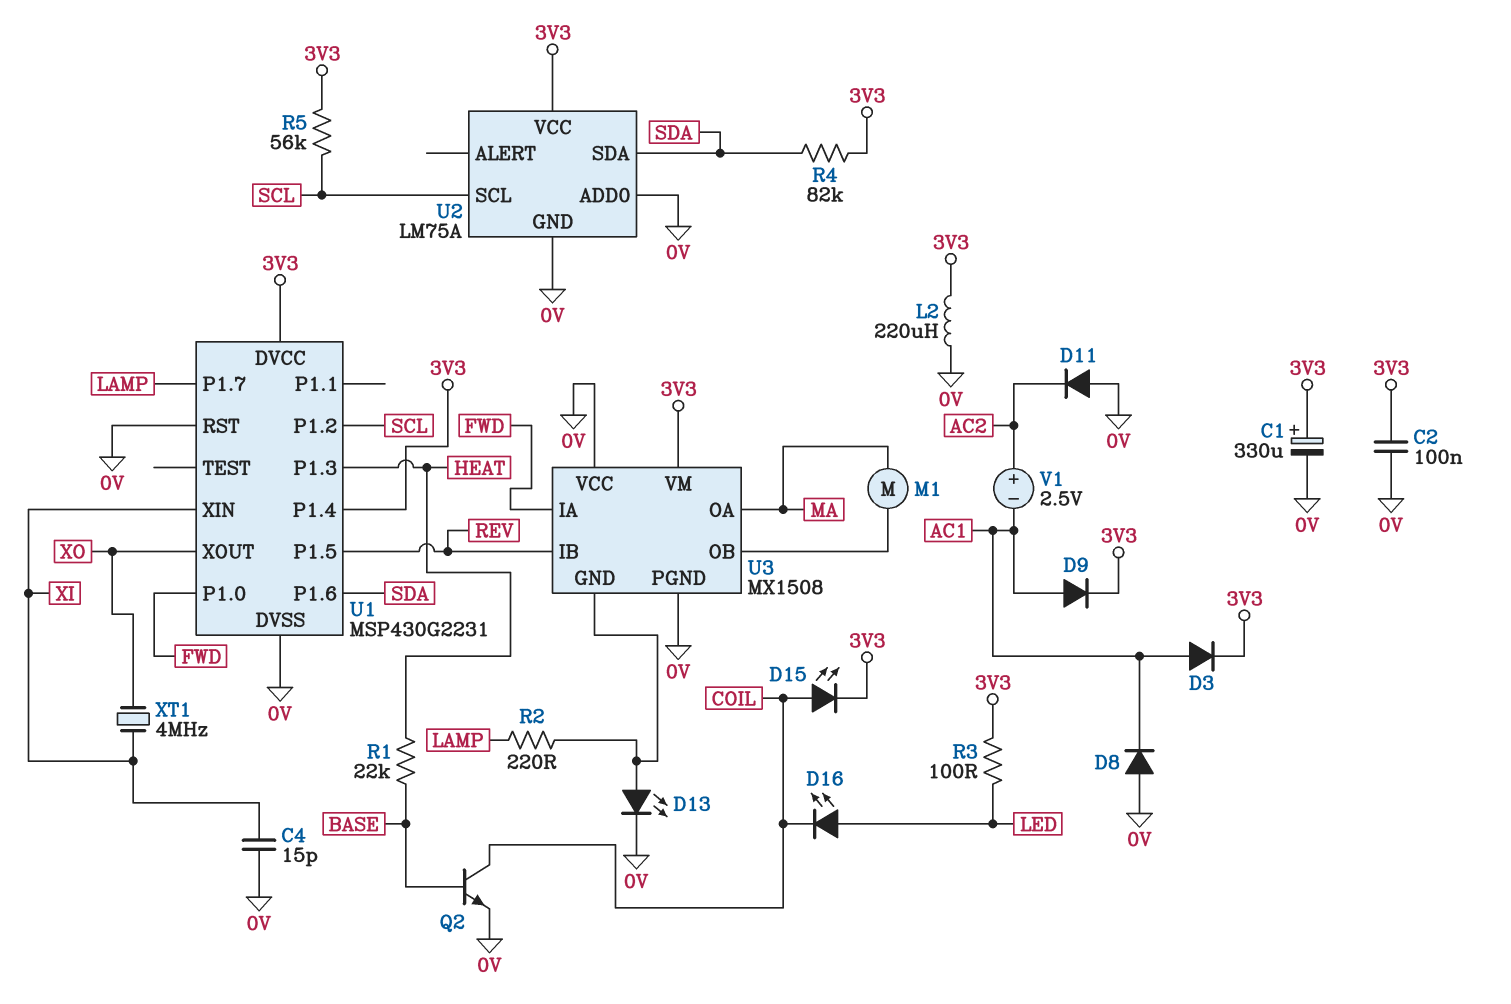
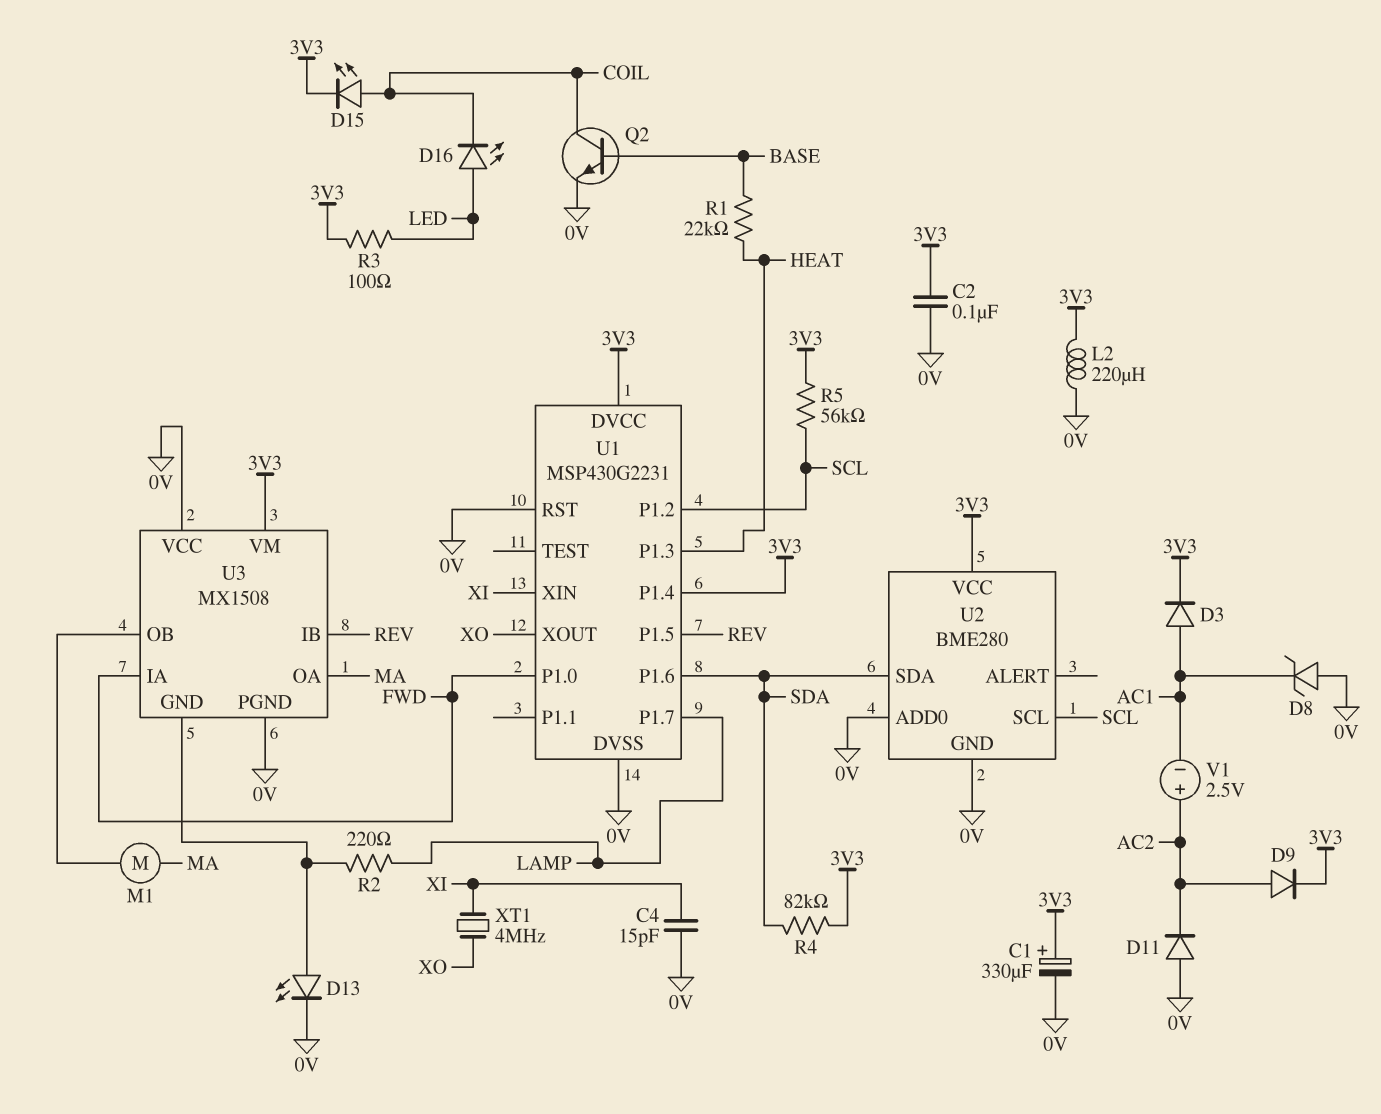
D8: diode (A 0V, K AC1) -> zener (A 0V, K AC1)
D9: diode (A AC1, K 3V3) -> diode (A AC2, K 3V3)
U2: LM75A -> BME280

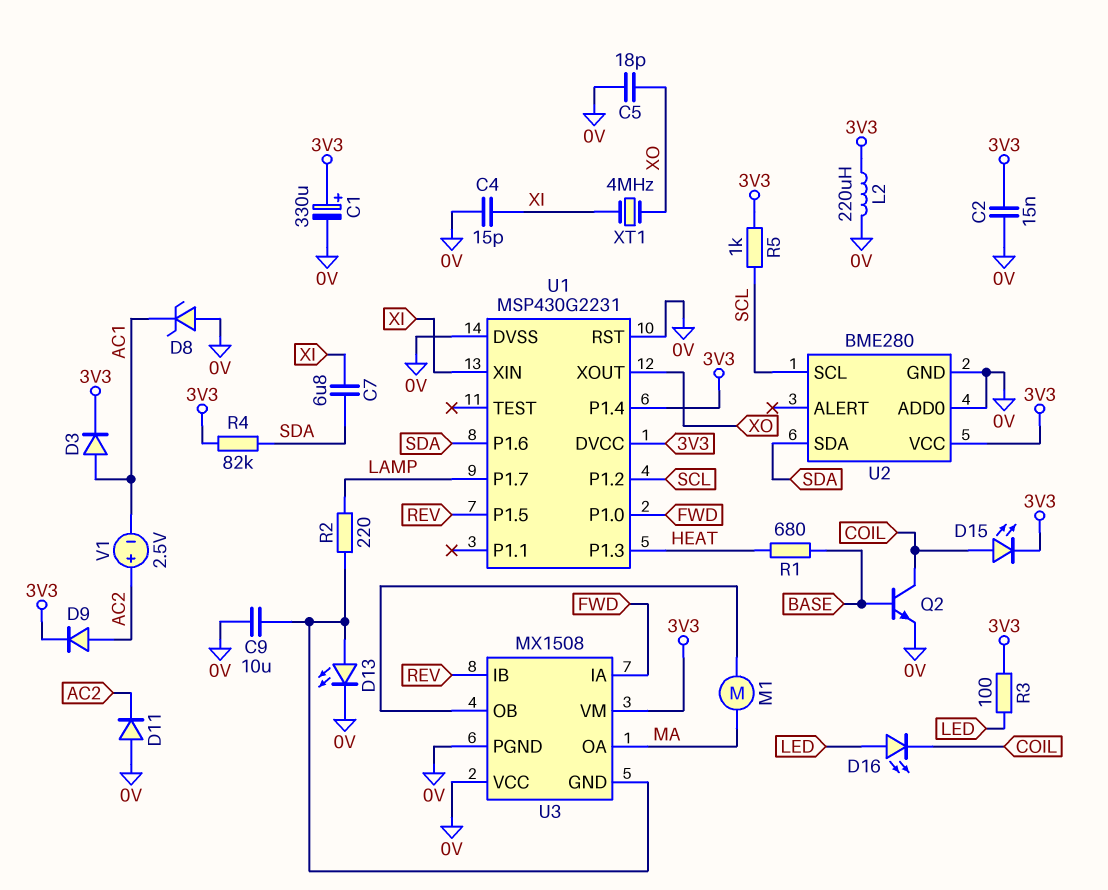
C2: 100nF (0V, 3V3) -> 15nF (0V, 3V3)
C5: none -> 18pF (0V, XO)
C7: none -> 6.8uF (SDA, XI)
C9: none -> 10uF (0V, U3/GND)
R1: 22k (BASE, HEAT) -> 680 (BASE, HEAT)
R5: 56k (3V3, SCL) -> 1k (3V3, SCL)

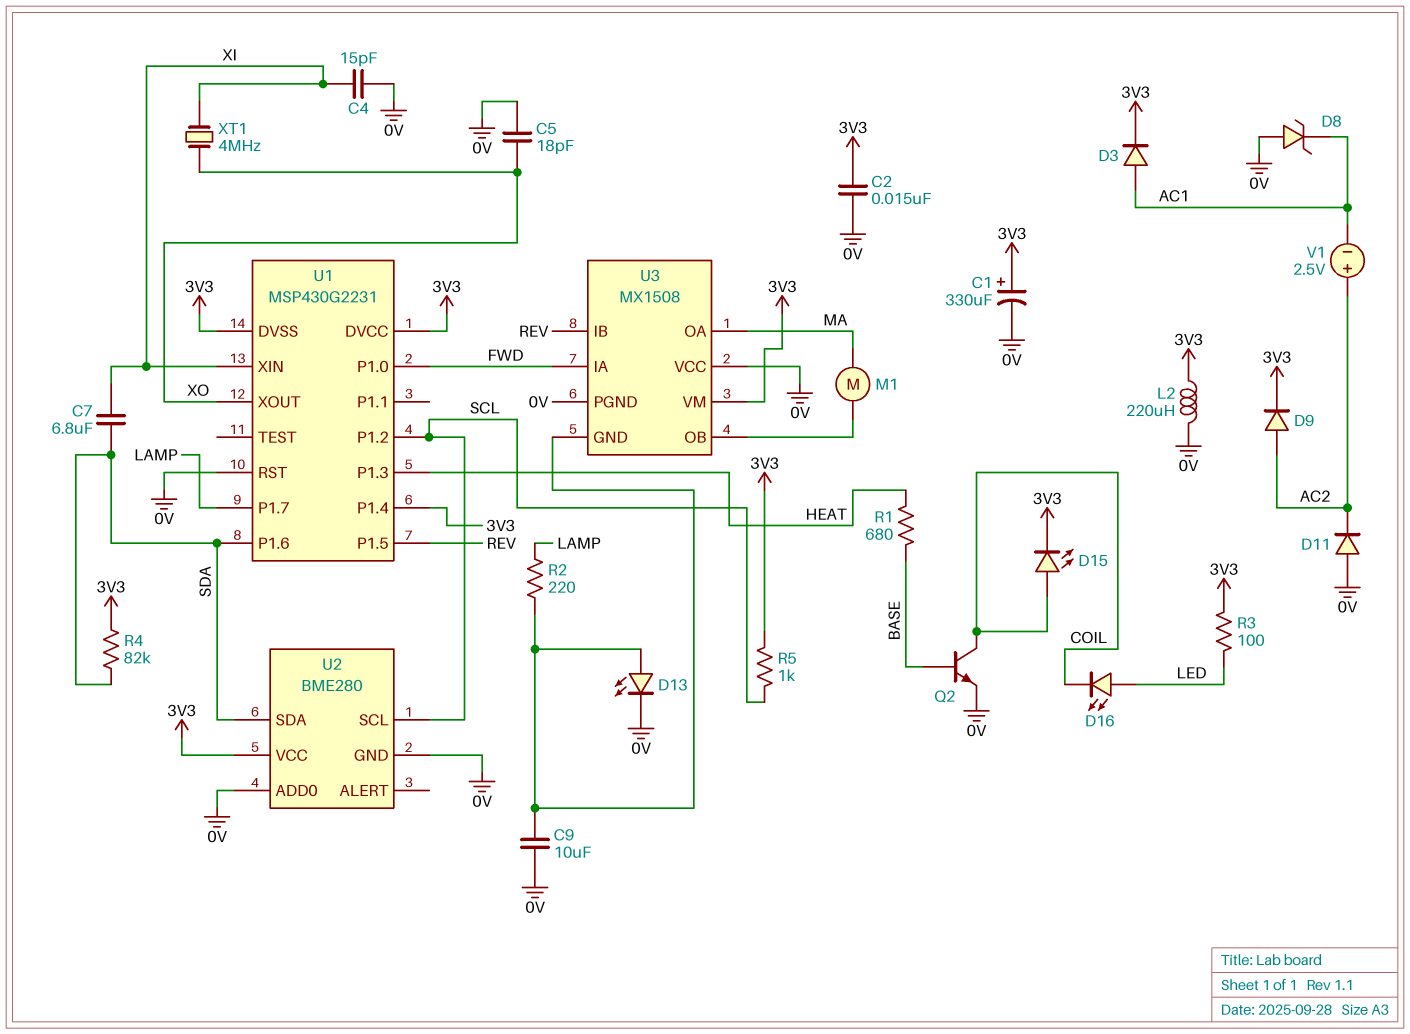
U1 pin DVSS: 0V -> 3V3

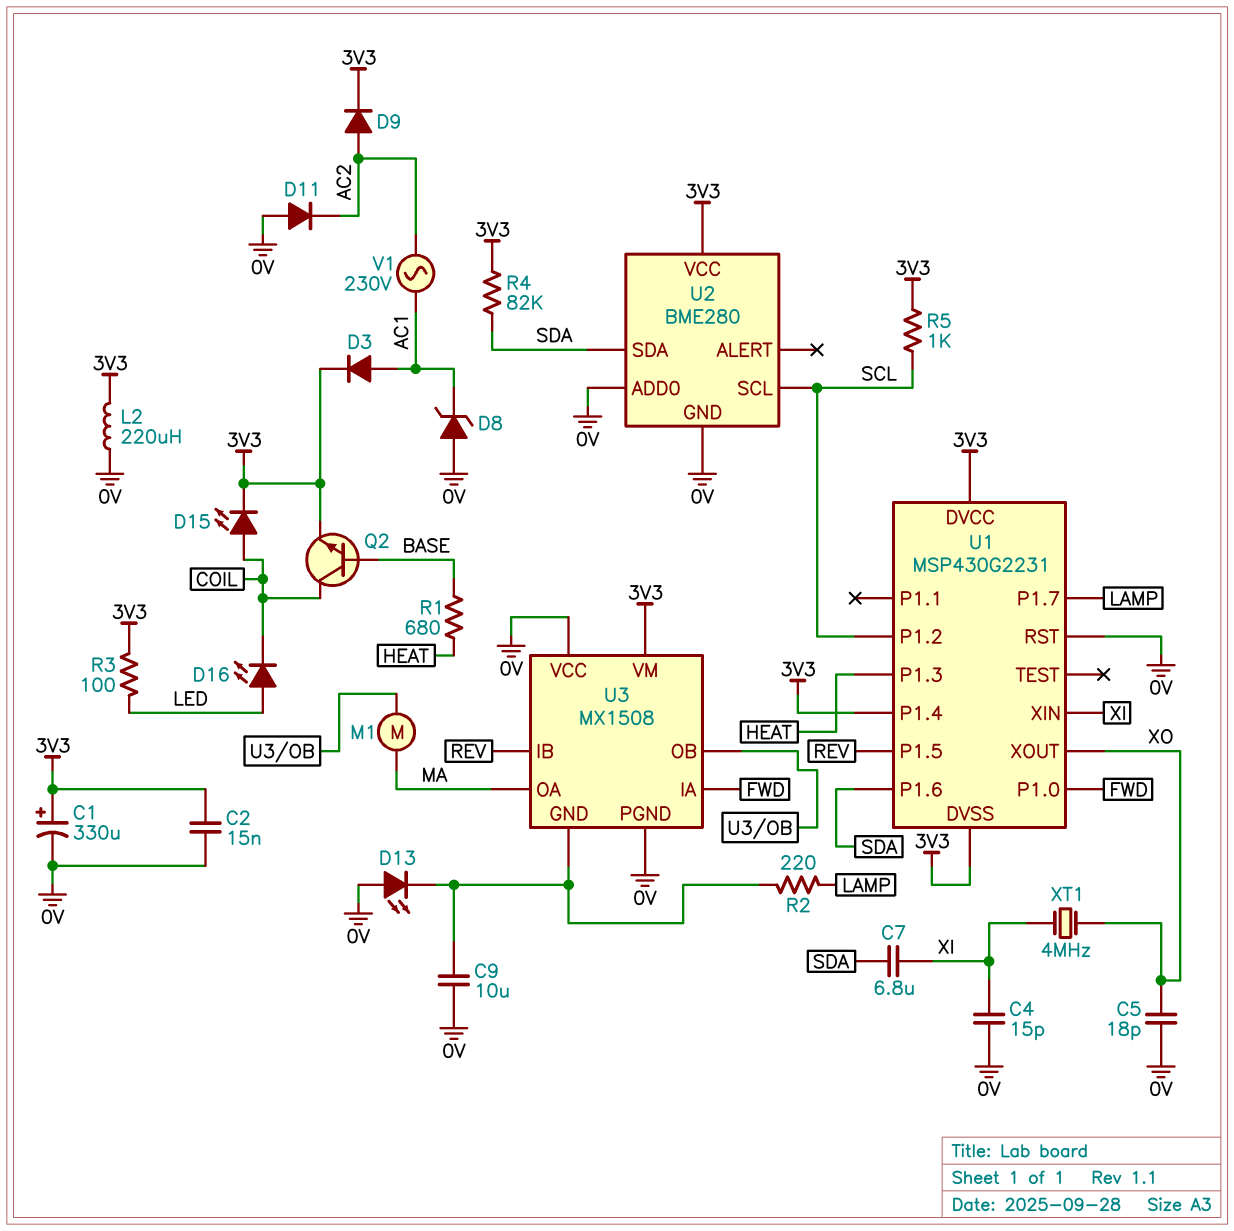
D13: LED (A U3/GND, K 0V) -> LED (A 0V, K U3/GND)
Q2: NPN (B BASE, C COIL, E 0V) -> NPN (B BASE, C COIL, E 3V3)
V1: 2.5V (plus AC2, minus AC1) -> AC 230V (AC1, AC2)

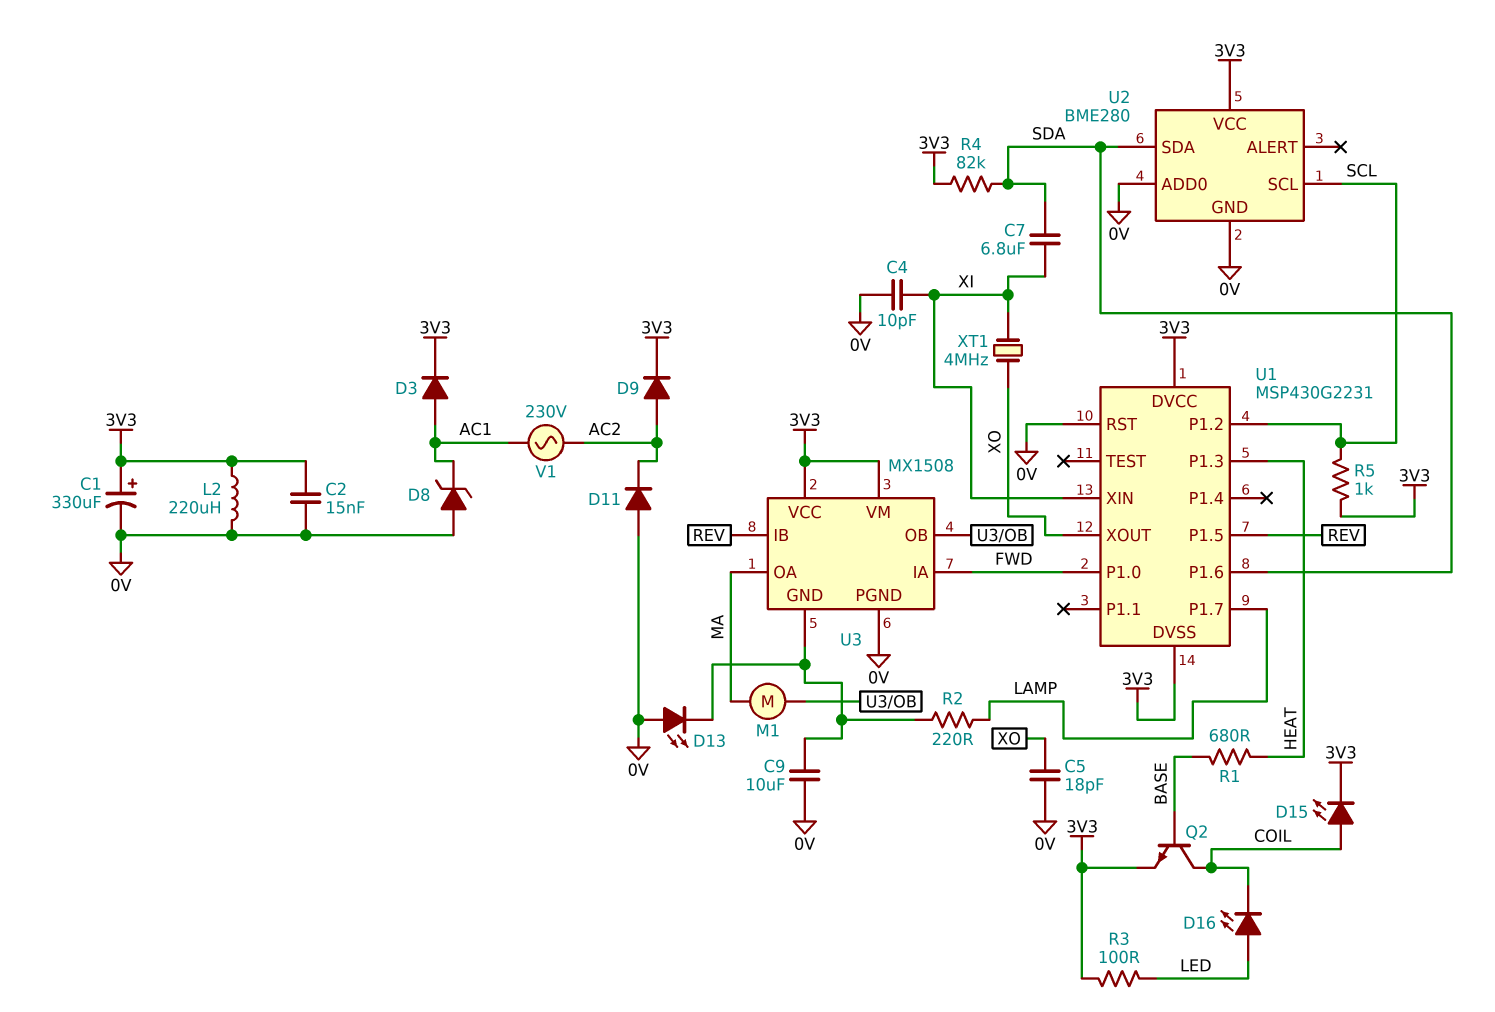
C4: 15pF (0V, XI) -> 10pF (0V, XI)
U1 pin P1.4: 3V3 -> none
U3 pin VCC: 0V -> 3V3

